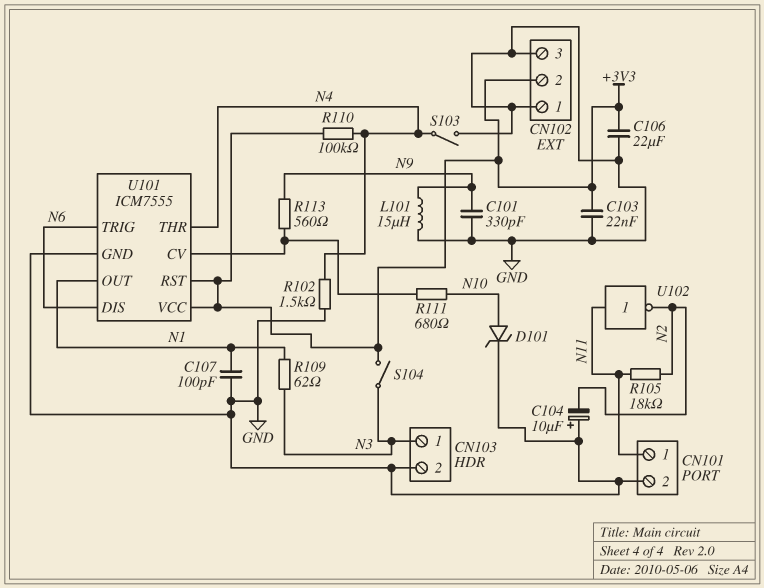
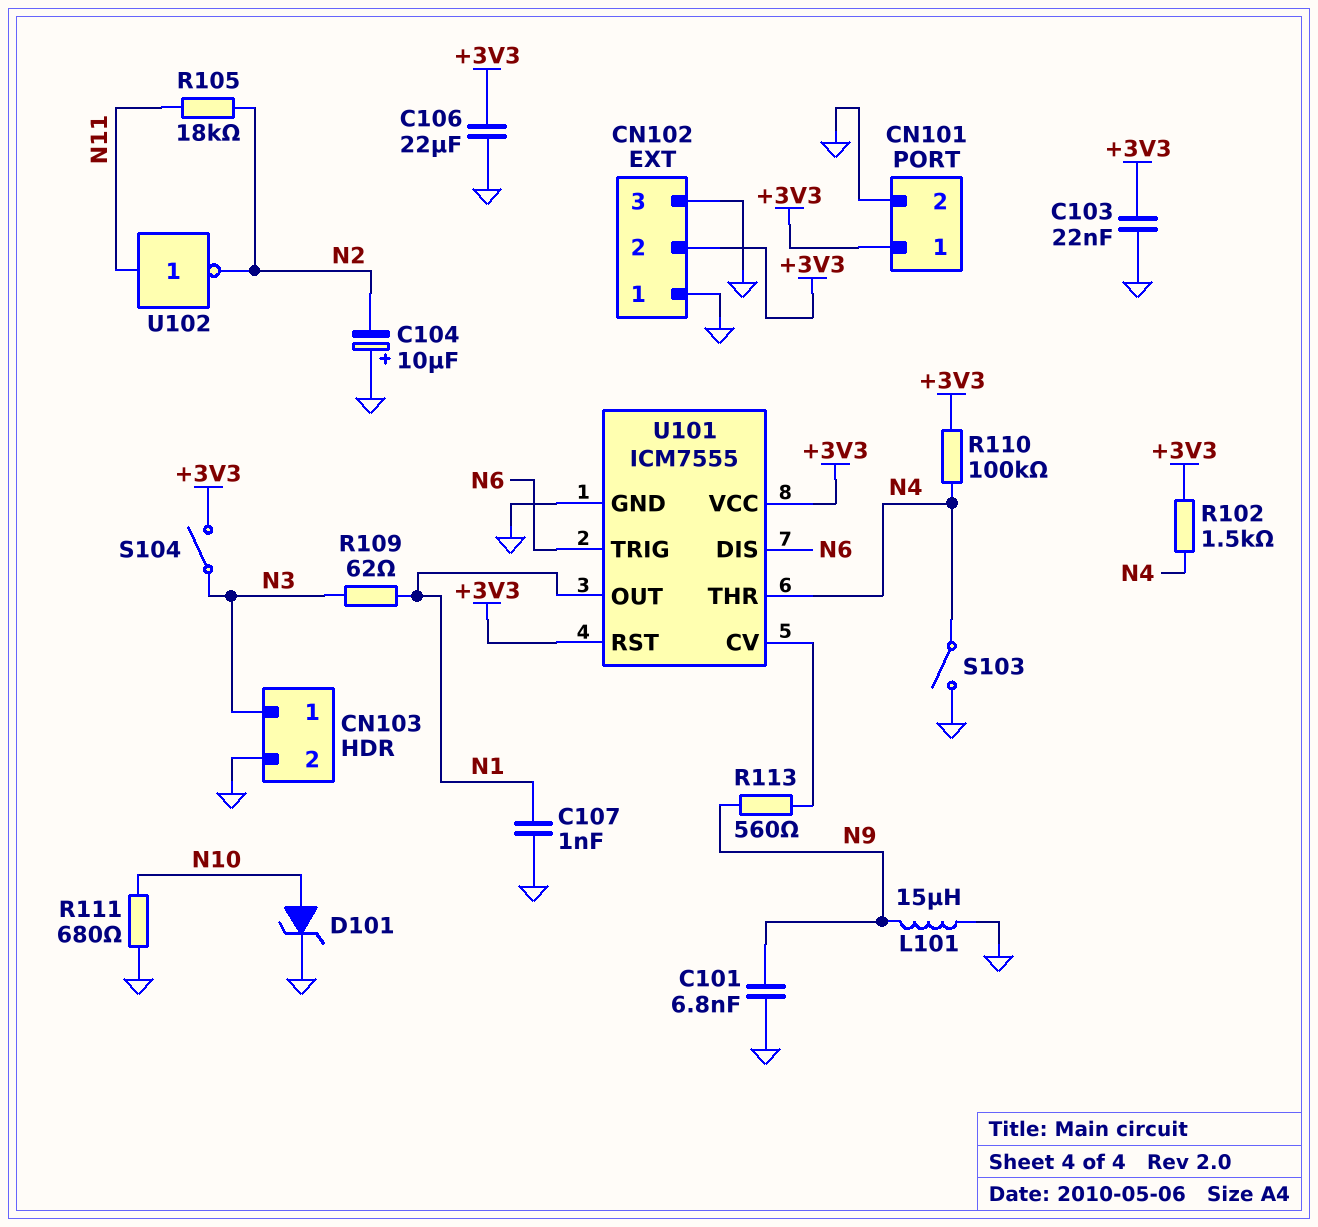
C101: 330pF (GND, N9) -> 6.8nF (GND, N9)
C107: 100pF (GND, N1) -> 1nF (GND, N1)
CN101 pin 1: N11 -> +3V3
R102: 1.5k (GND, N4) -> 1.5k (+3V3, N4)
R111: 680 (N10, U101/CV) -> 680 (GND, N10)

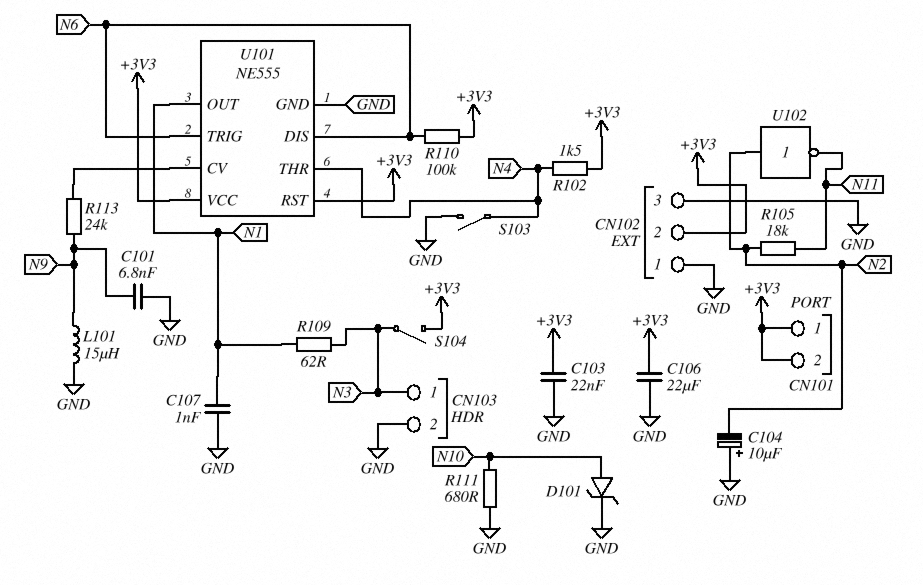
CN101 pin 2: GND -> +3V3
R110: 100k (+3V3, N4) -> 100k (+3V3, N6)
R113: 560 (N9, U101/CV) -> 24k (N9, U101/CV)
U101: ICM7555 -> NE555
U102: NOT (in N11, out N2) -> NOT (in N2, out N11)

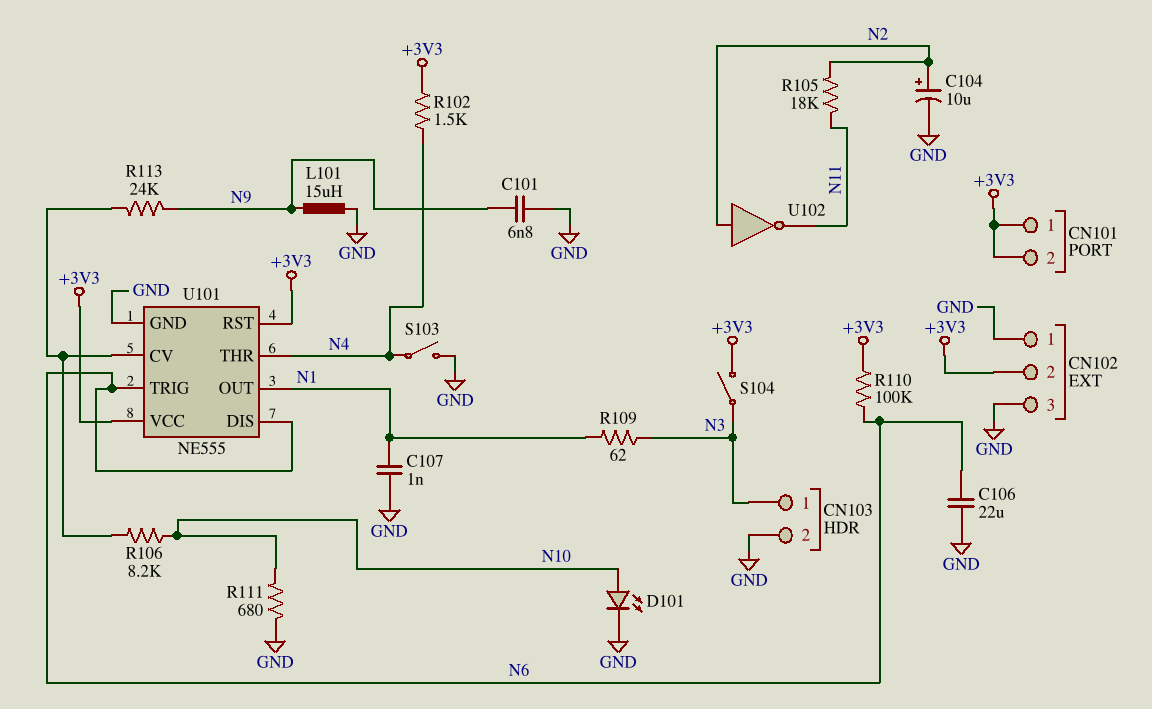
C103: 22nF (+3V3, GND) -> none
C104: 10uF (plus GND, minus N2) -> 10uF (plus N2, minus GND)
C106: 22uF (+3V3, GND) -> 22uF (GND, N6)
D101: zener (A N10, K GND) -> LED (A N10, K GND)
R106: none -> 8.2k (N10, U101/CV)

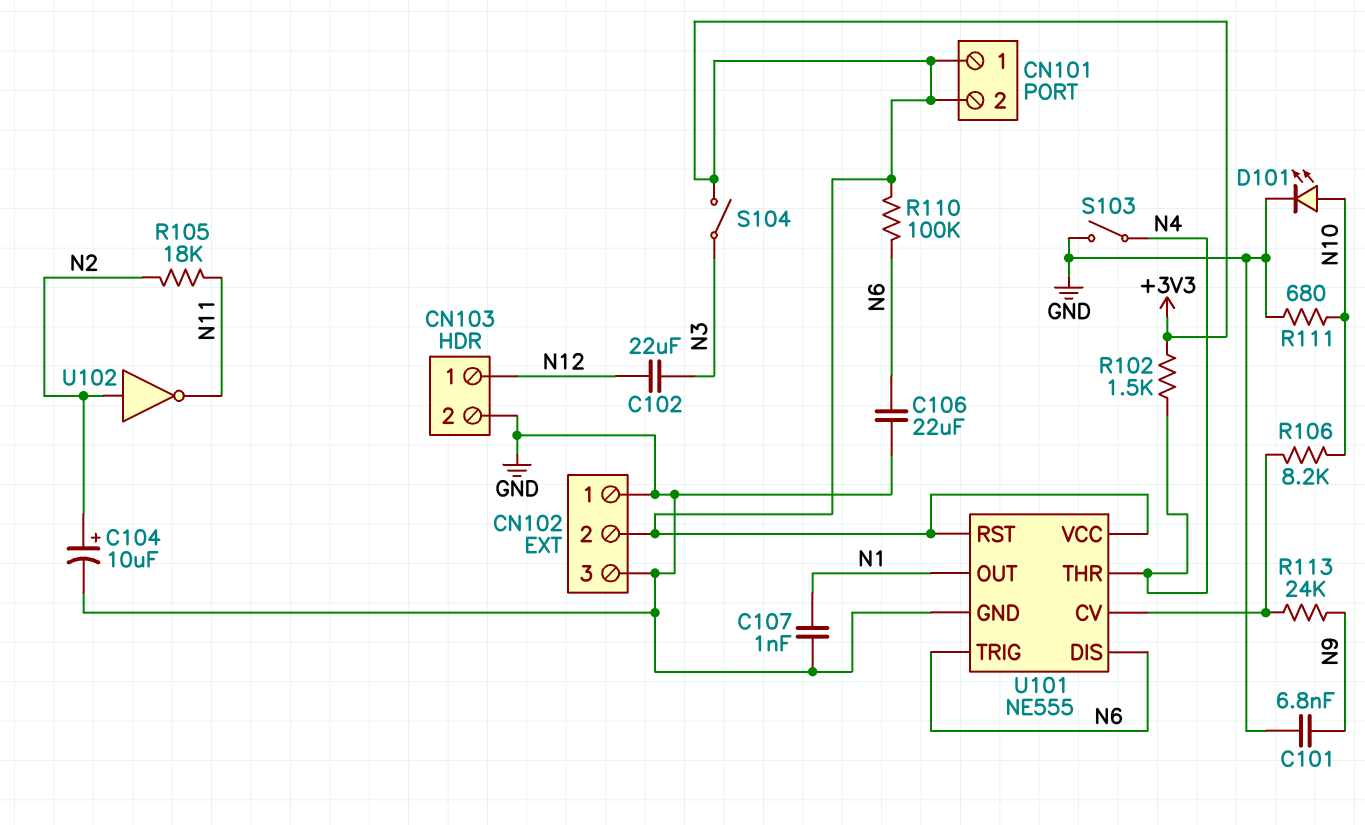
C102: none -> 22uF (N3, N12)
CN103 pin 1: N3 -> N12
L101: 15uH (GND, N9) -> none
R109: 62 (N1, N3) -> none

